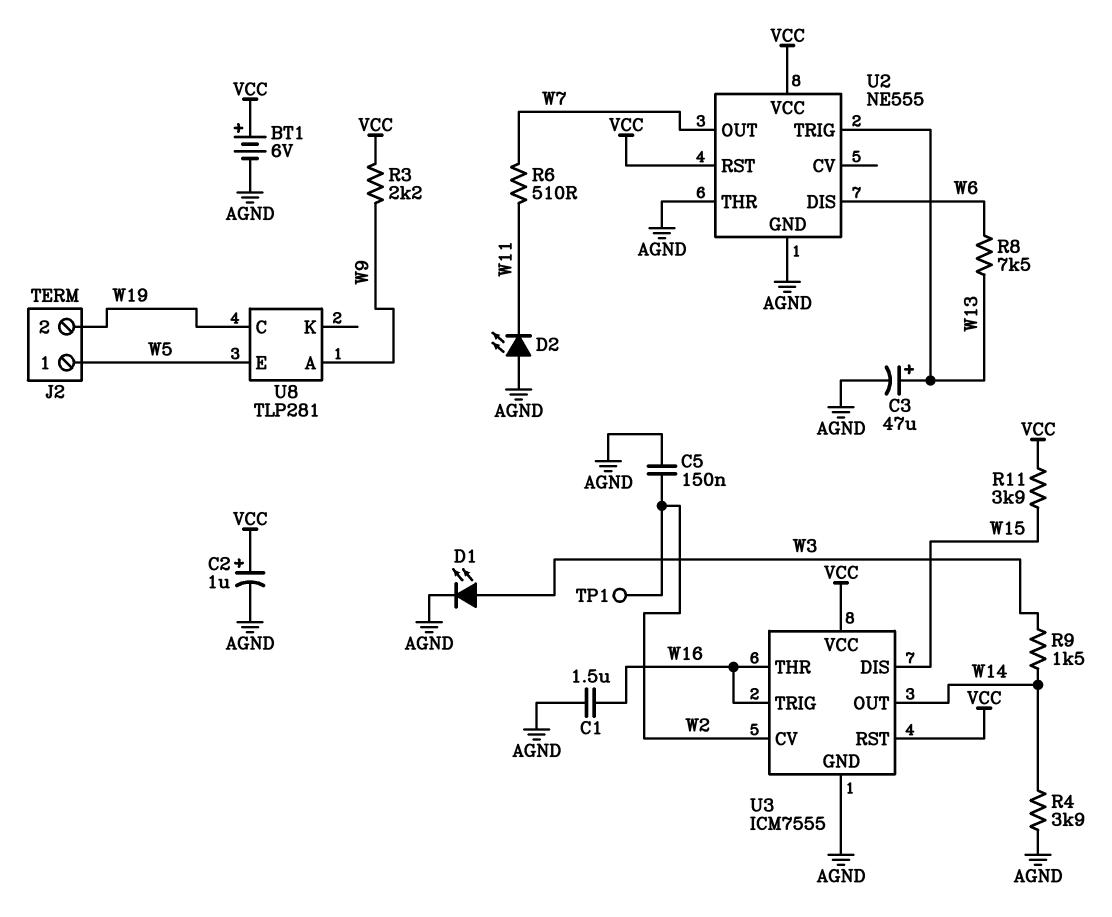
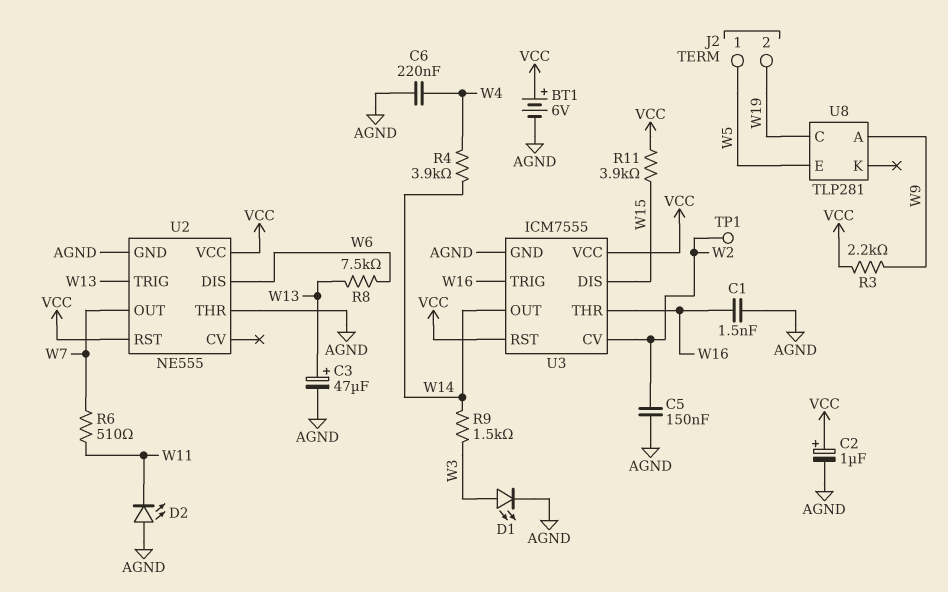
C1: 1.5uF (AGND, W16) -> 1.5nF (AGND, W16)
C6: none -> 220nF (AGND, W4)
R4: 3.9k (AGND, W14) -> 3.9k (W4, W14)

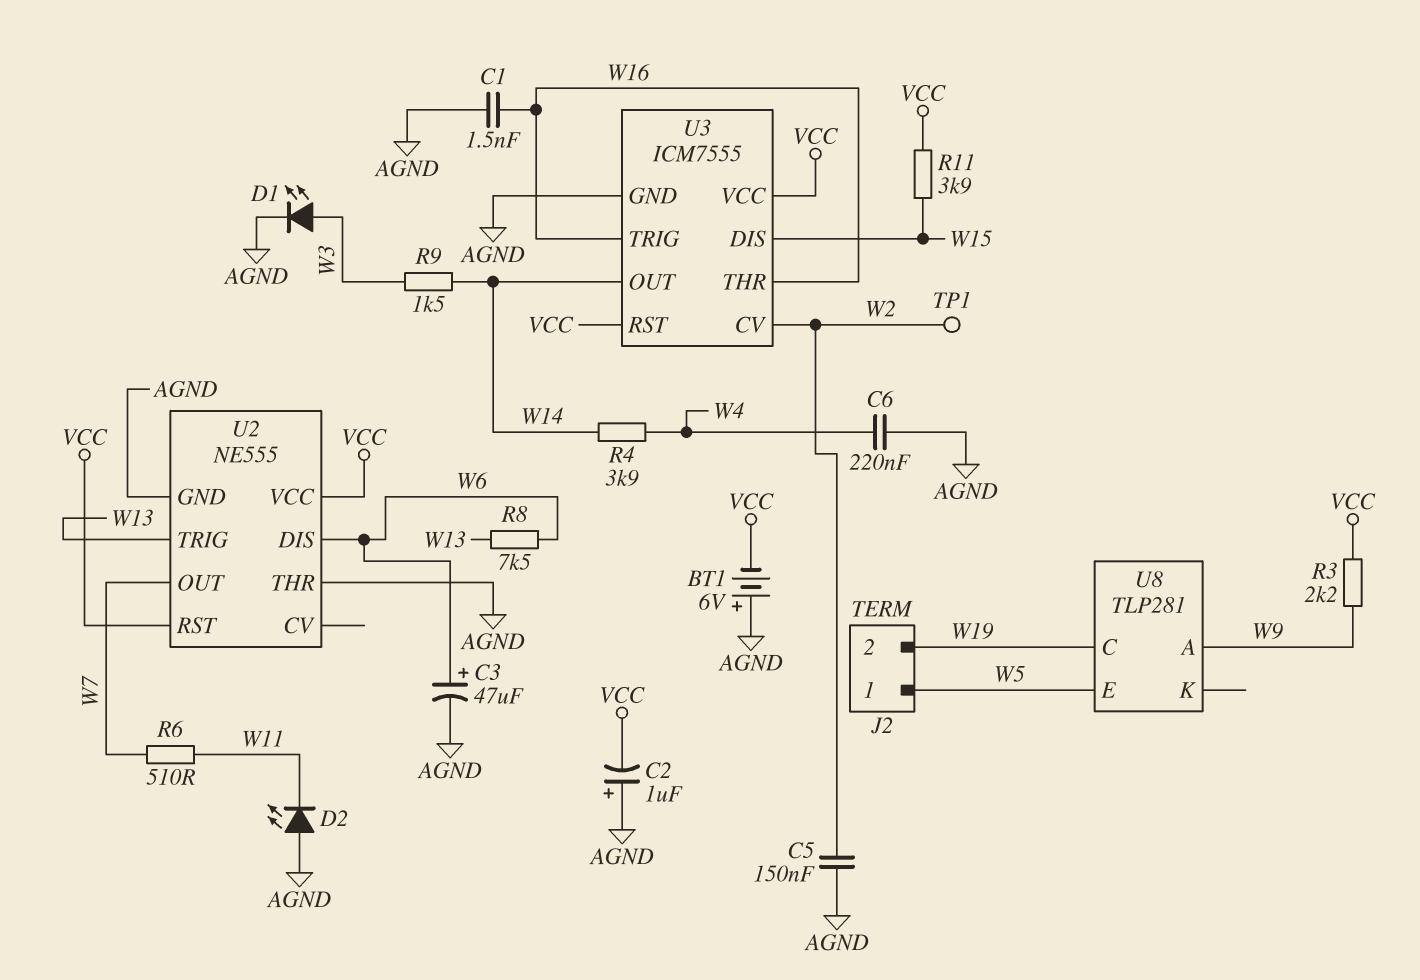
BT1: 6V (plus VCC, minus AGND) -> 6V (plus AGND, minus VCC)
C2: 1uF (plus VCC, minus AGND) -> 1uF (plus AGND, minus VCC)
C3: 47uF (plus W13, minus AGND) -> 47uF (plus W6, minus AGND)

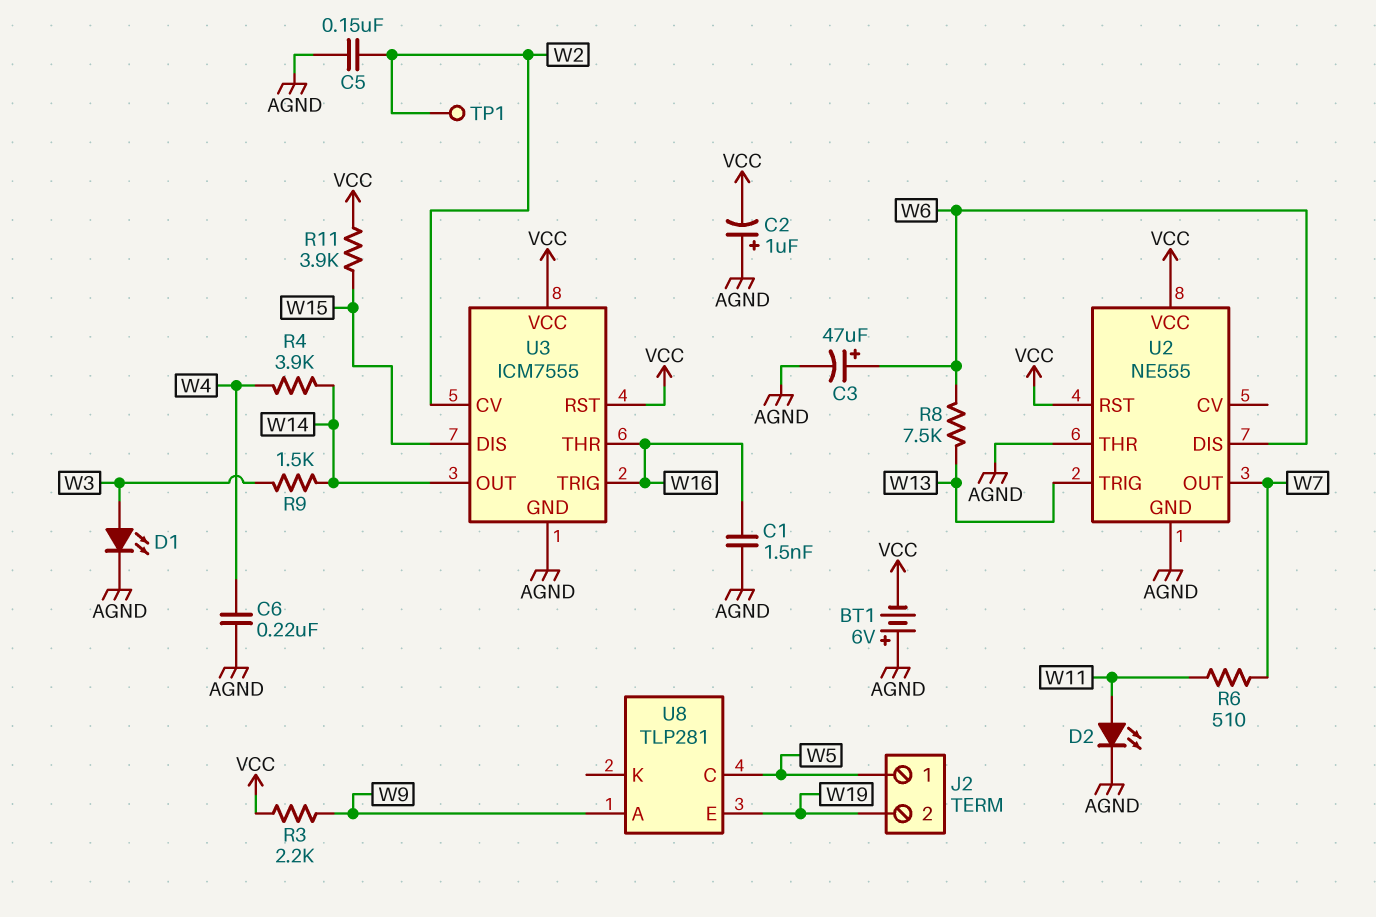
D2: LED (A AGND, K W11) -> LED (A W11, K AGND)
U8 pin C: W19 -> W5
U8 pin E: W5 -> W19

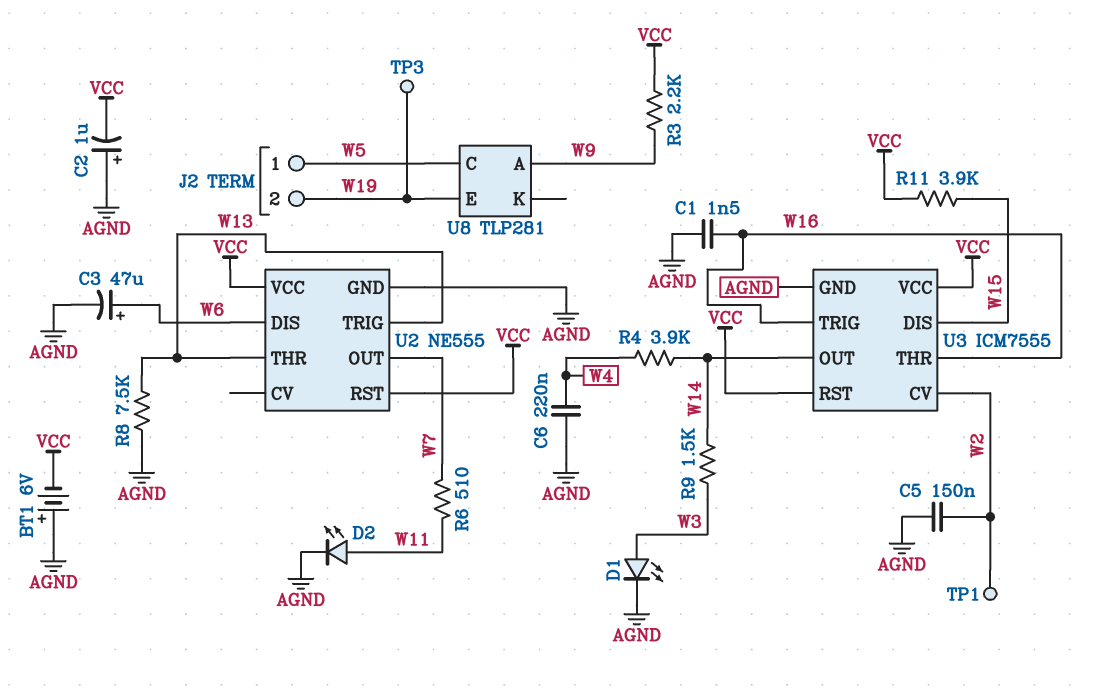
R8: 7.5k (W6, W13) -> 7.5k (AGND, W13)
TP3: none -> test point (W19)
U2 pin THR: AGND -> W13

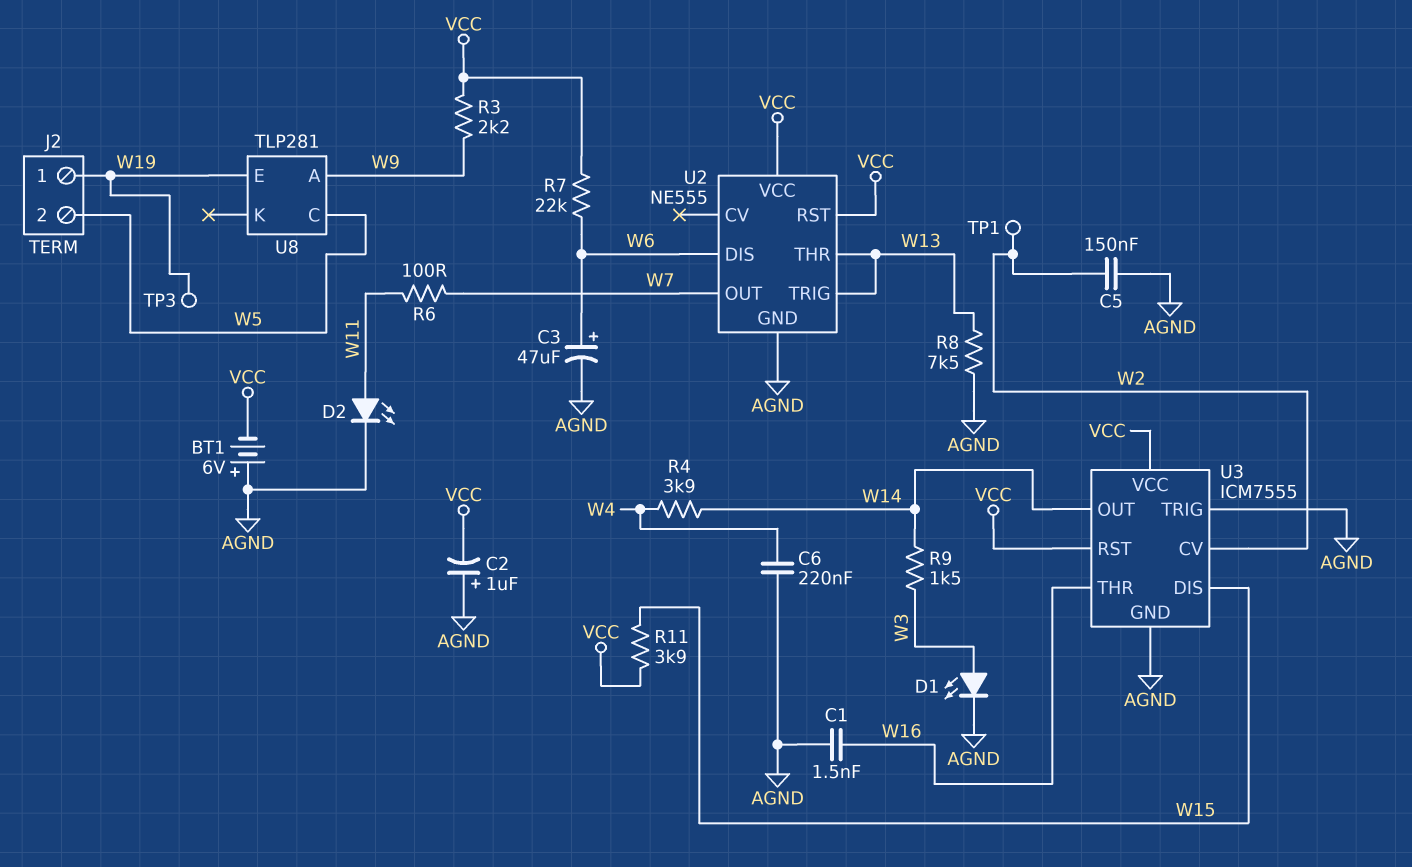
J2 pin 1: W5 -> W19
J2 pin 2: W19 -> W5
R6: 510 (W7, W11) -> 100 (W7, W11)
R7: none -> 22k (VCC, W6)
U3 pin TRIG: W16 -> AGND

